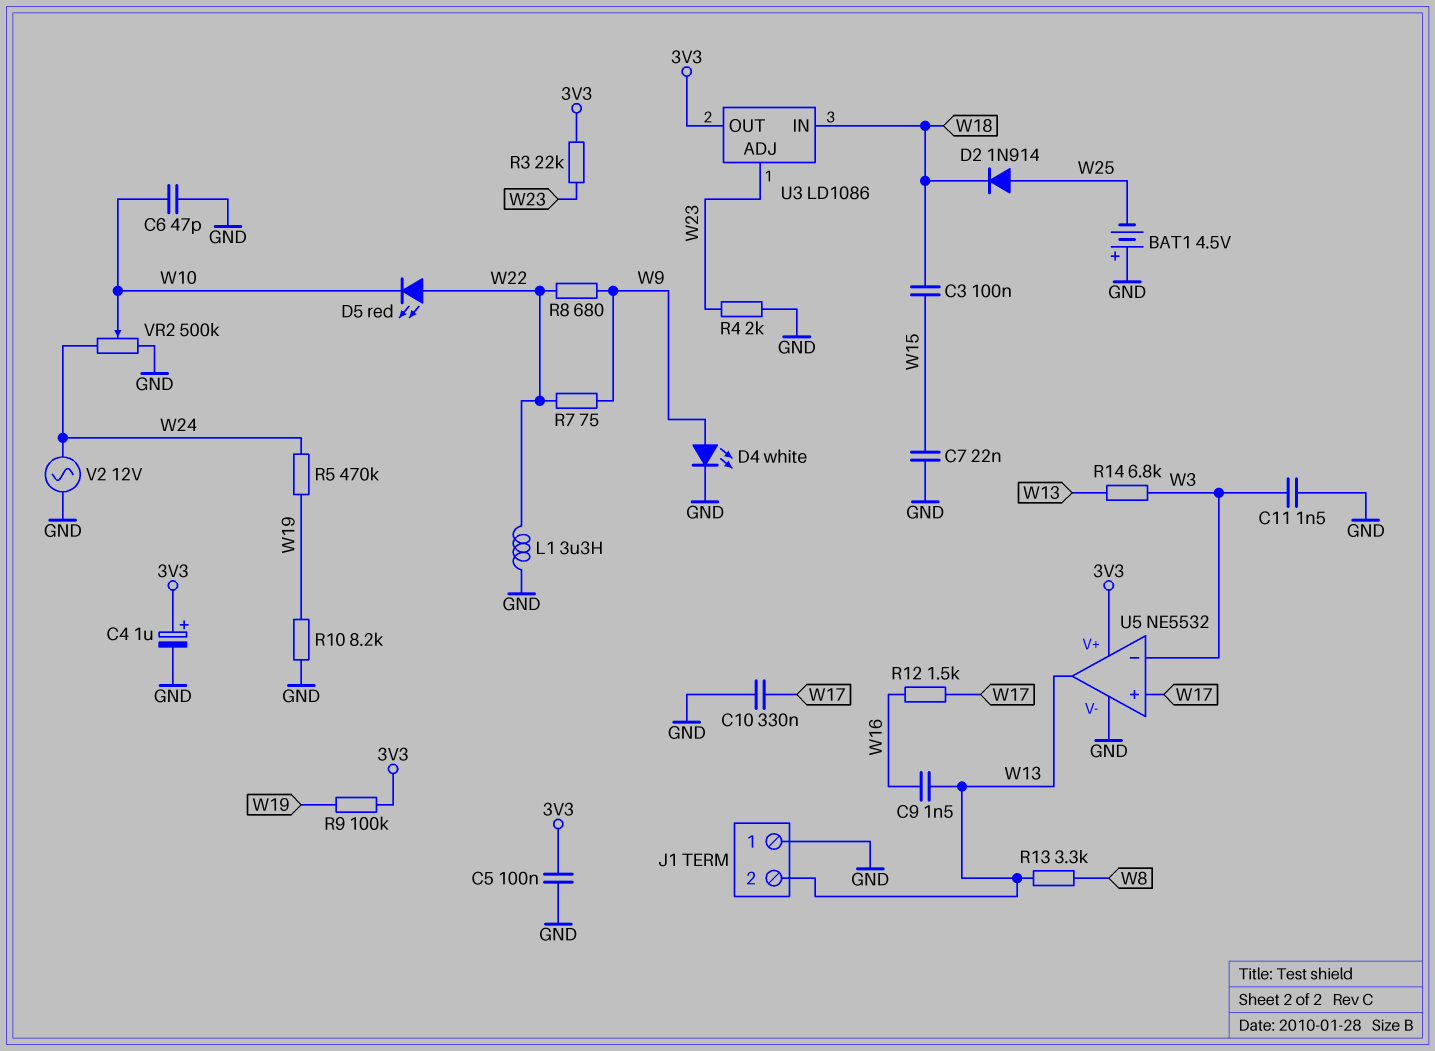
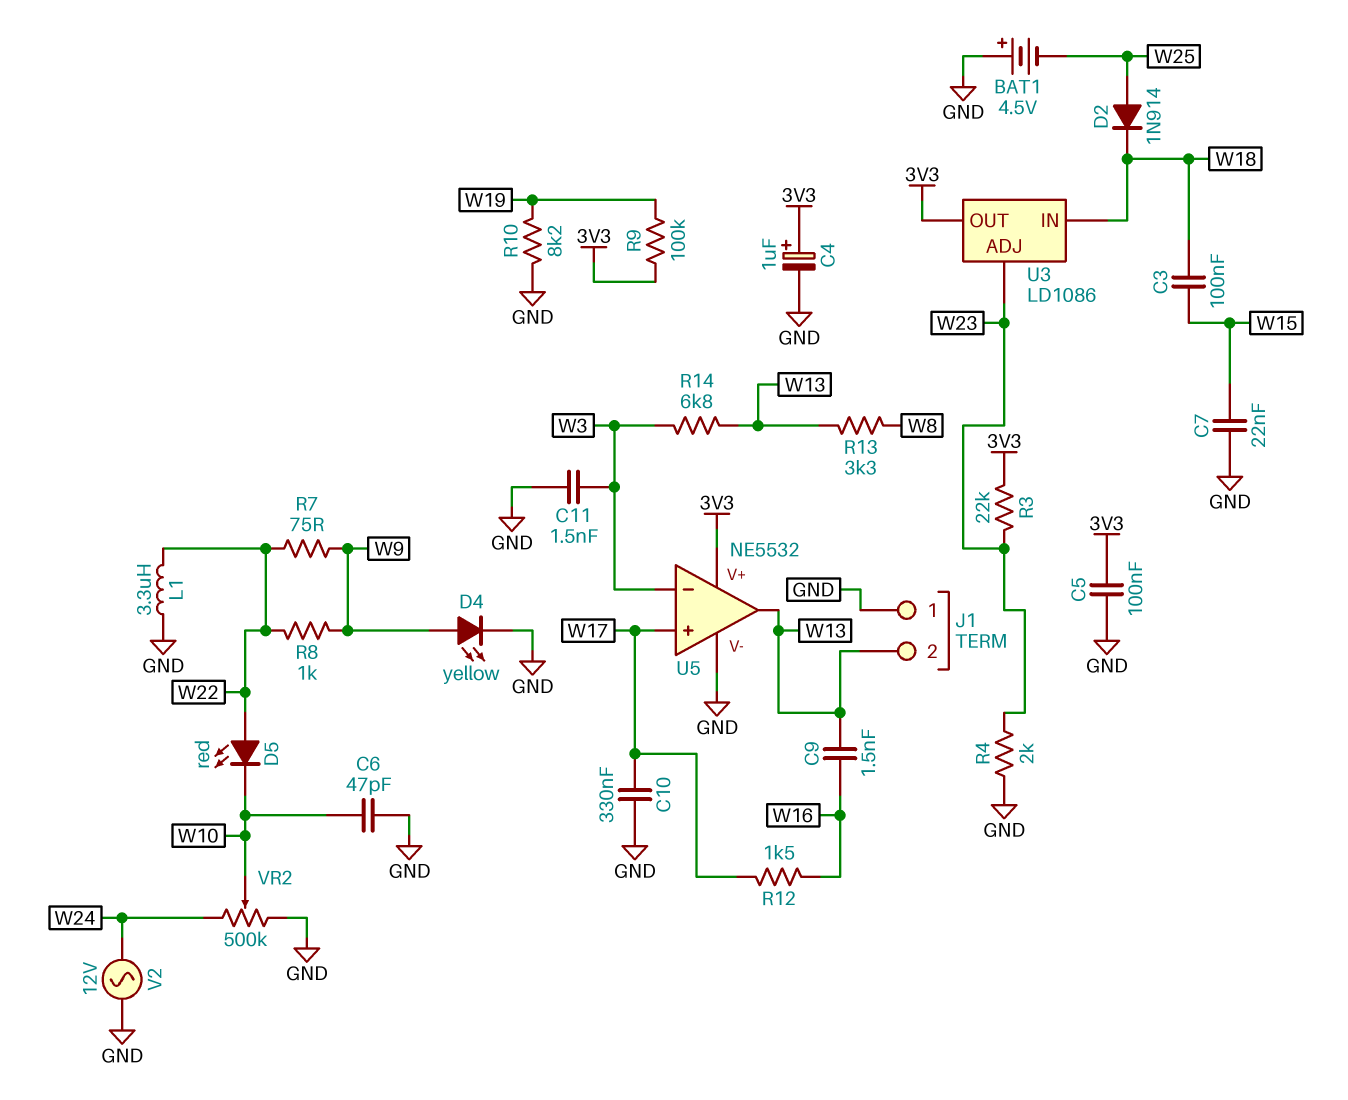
D4: LED white (A W9, K GND) -> LED yellow (A W9, K GND)
R5: 470k (W19, W24) -> none
R8: 680 (W9, W22) -> 1k (W9, W22)

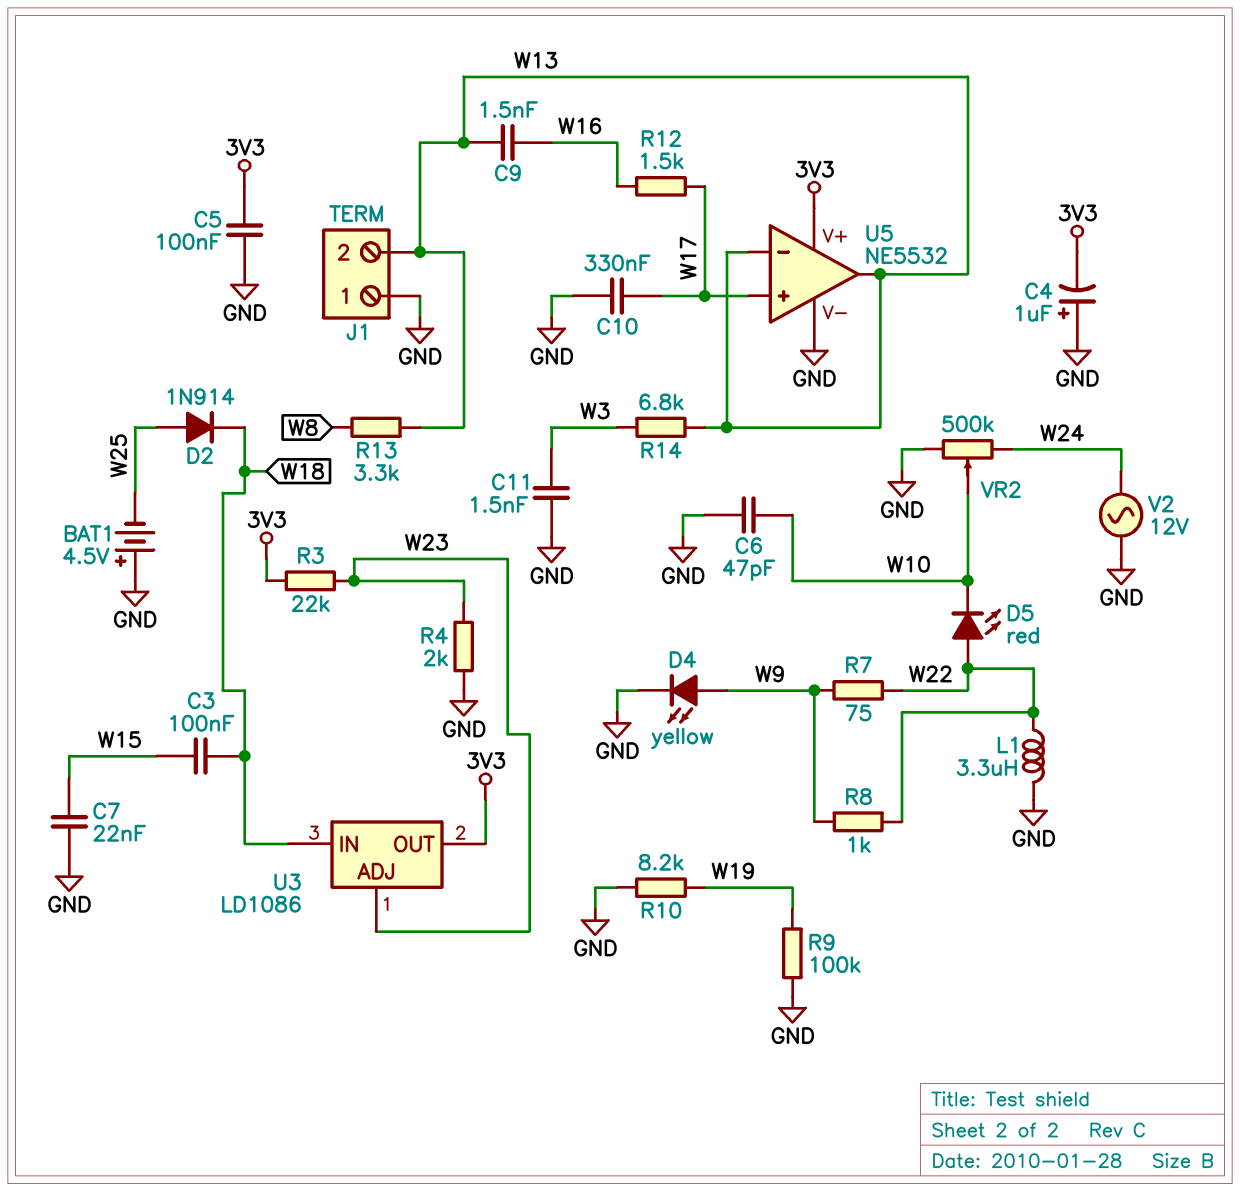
C4: 1uF (plus 3V3, minus GND) -> 1uF (plus GND, minus 3V3)
R9: 100k (3V3, W19) -> 100k (GND, W19)
U5 pin in-: W3 -> W13

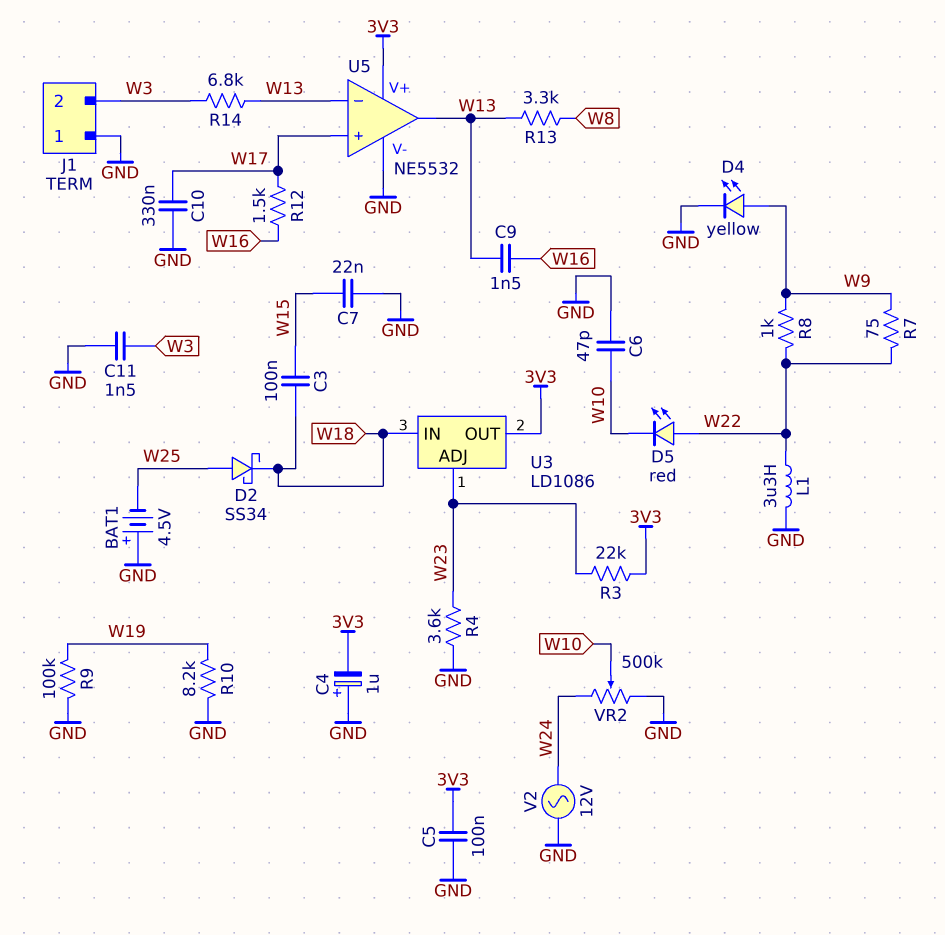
D2: diode 1N914 (A W25, K W18) -> schottky SS34 (A W25, K W18)
J1 pin 2: W13 -> W3
R4: 2k (GND, W23) -> 3.6k (GND, W23)

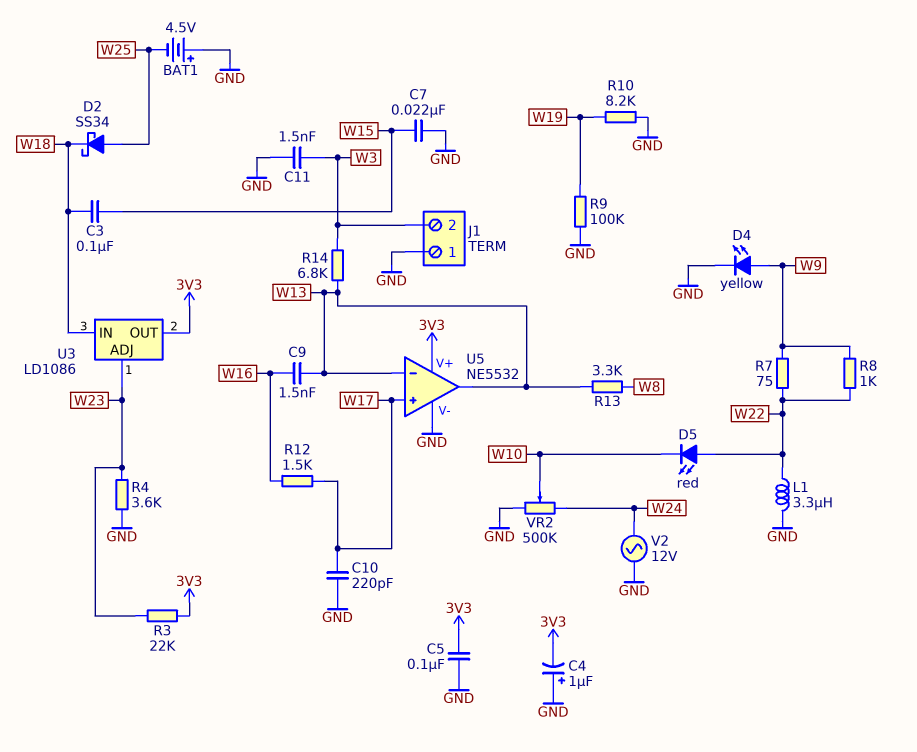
C6: 47pF (GND, W10) -> none
C10: 330nF (GND, W17) -> 220pF (GND, W17)

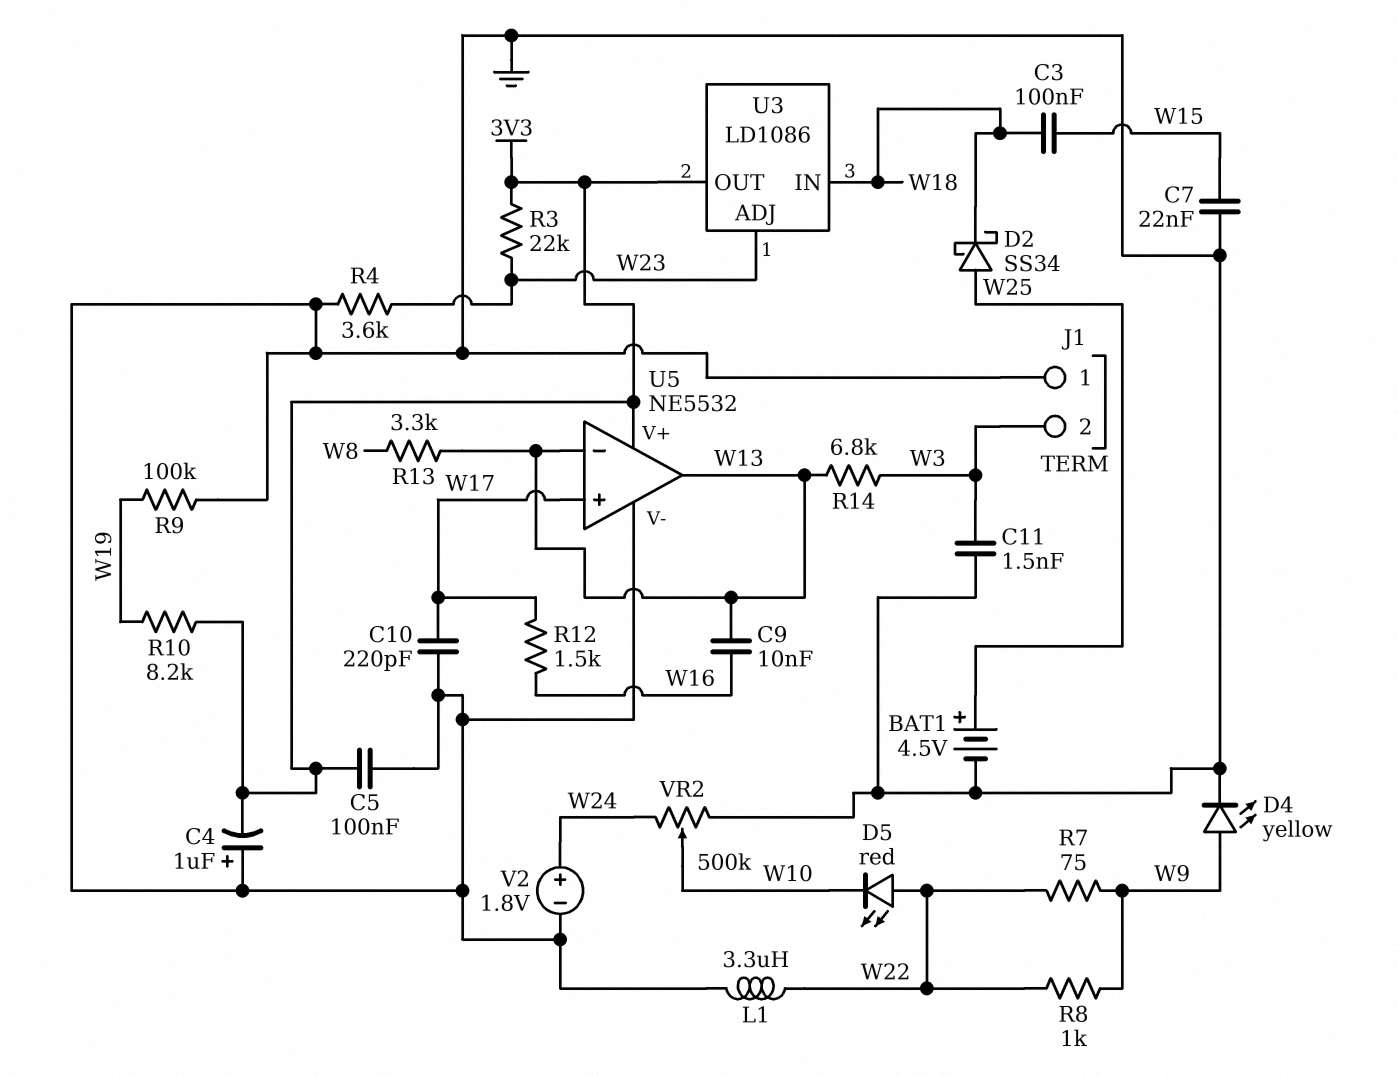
BAT1: 4.5V (plus GND, minus W25) -> 4.5V (plus W25, minus GND)
C9: 1.5nF (W13, W16) -> 10nF (W13, W16)
R10: 8.2k (GND, W19) -> 8.2k (3V3, W19)
V2: AC 12V (GND, W24) -> 1.8V (plus W24, minus GND)

